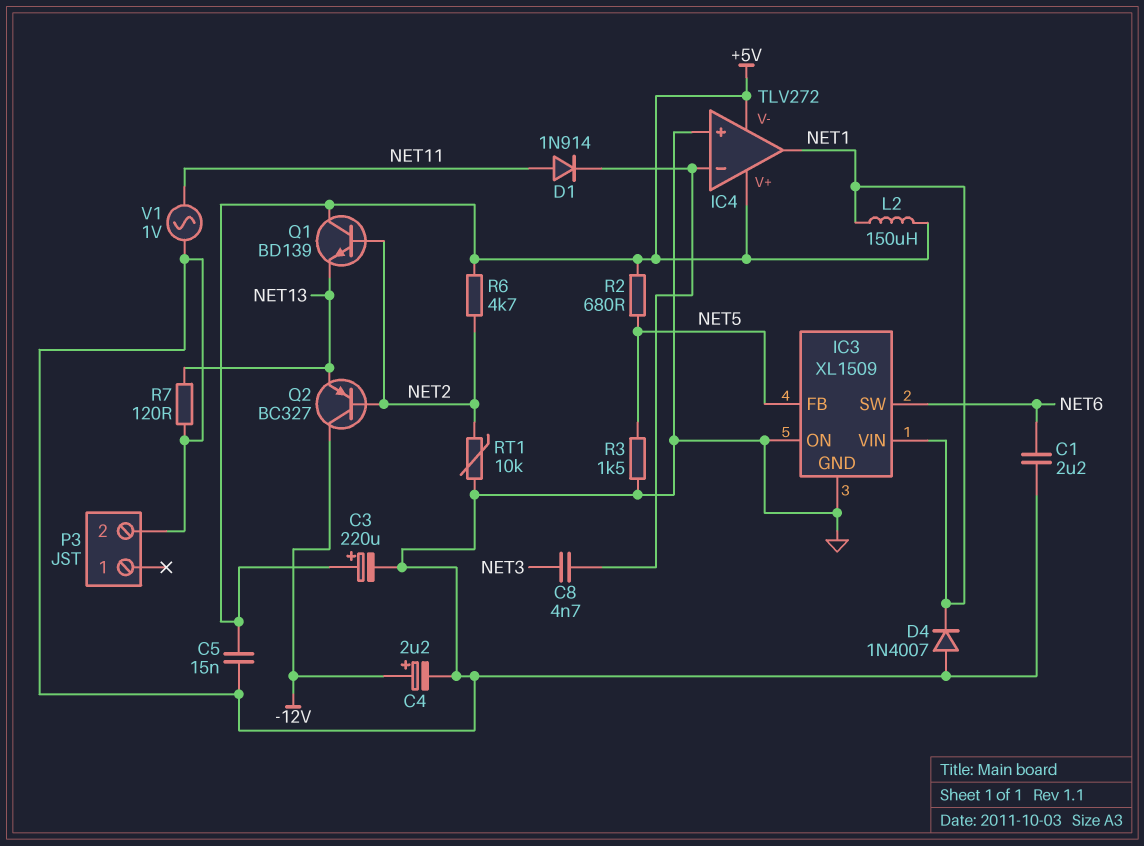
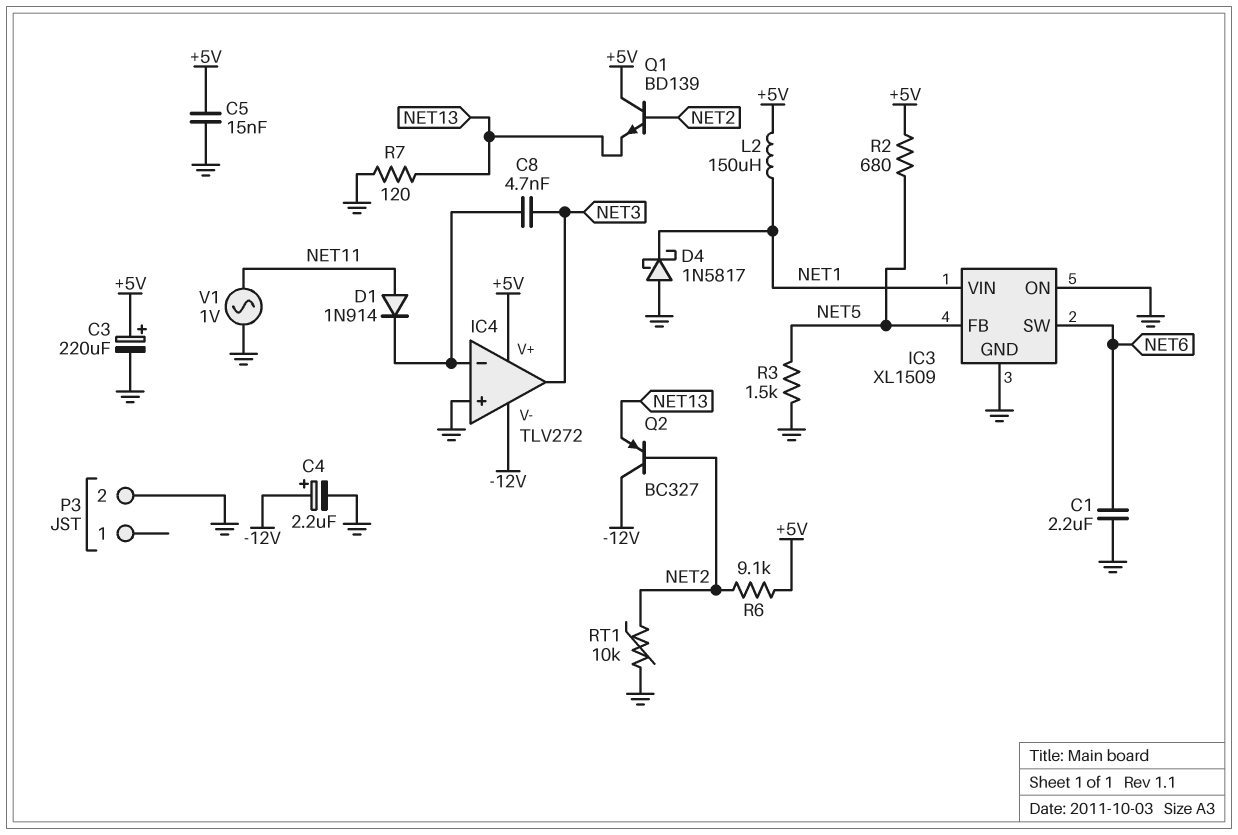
D4: diode 1N4007 (A GND, K NET1) -> schottky 1N5817 (A GND, K NET1)
IC4 pin V-: +5V -> -12V
IC4 pin out: NET1 -> NET3
R6: 4.7k (+5V, NET2) -> 9.1k (+5V, NET2)

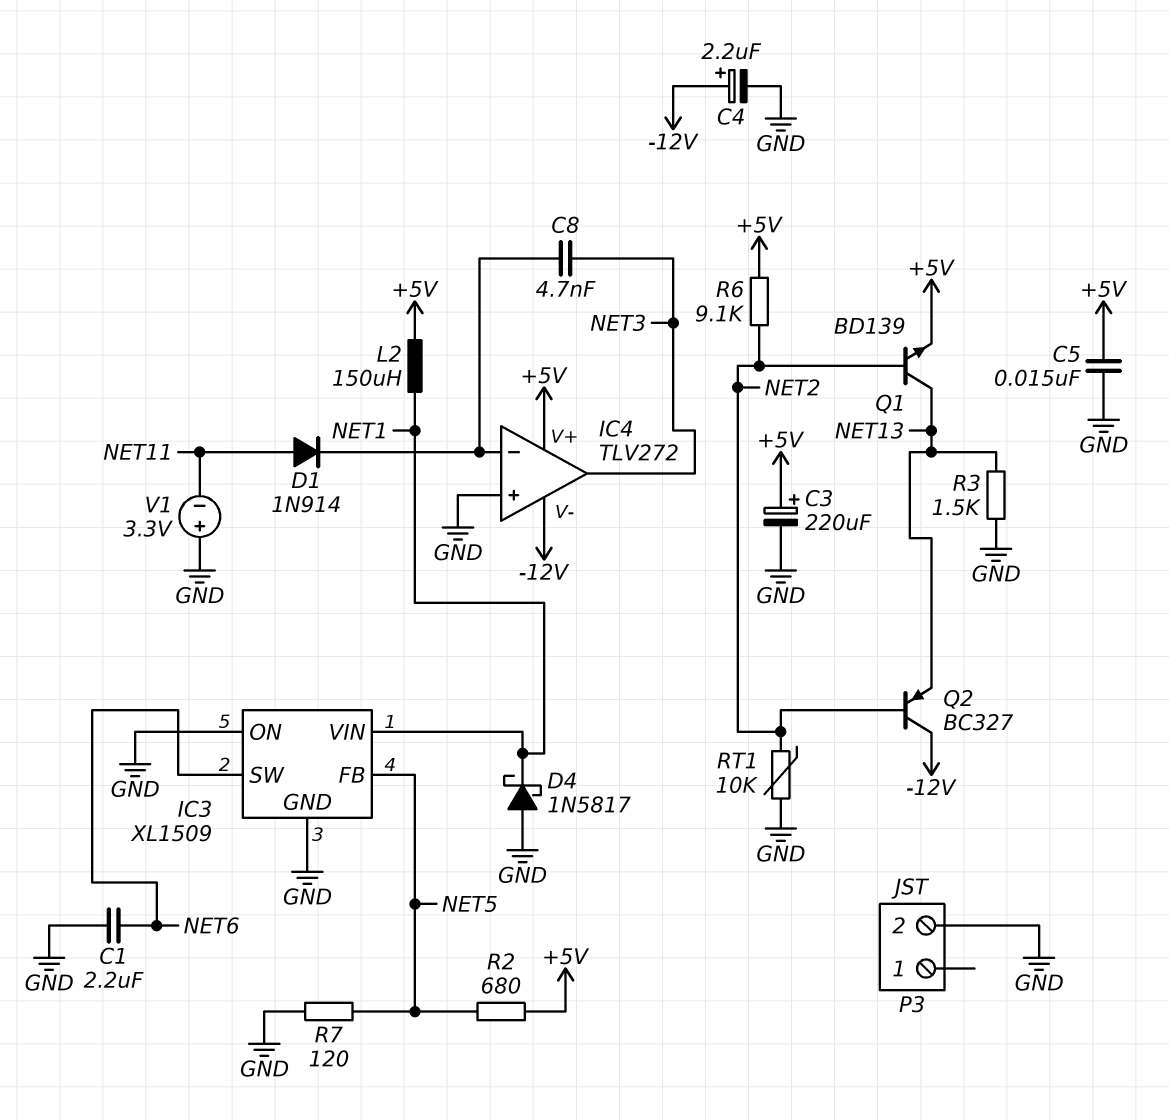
Q1: NPN BD139 (B NET2, C +5V, E NET13) -> NPN BD139 (B NET2, C NET13, E +5V)
R3: 1.5k (GND, NET5) -> 1.5k (GND, NET13)
R7: 120 (GND, NET13) -> 120 (GND, NET5)
V1: AC 1V (GND, NET11) -> 3.3V (plus GND, minus NET11)

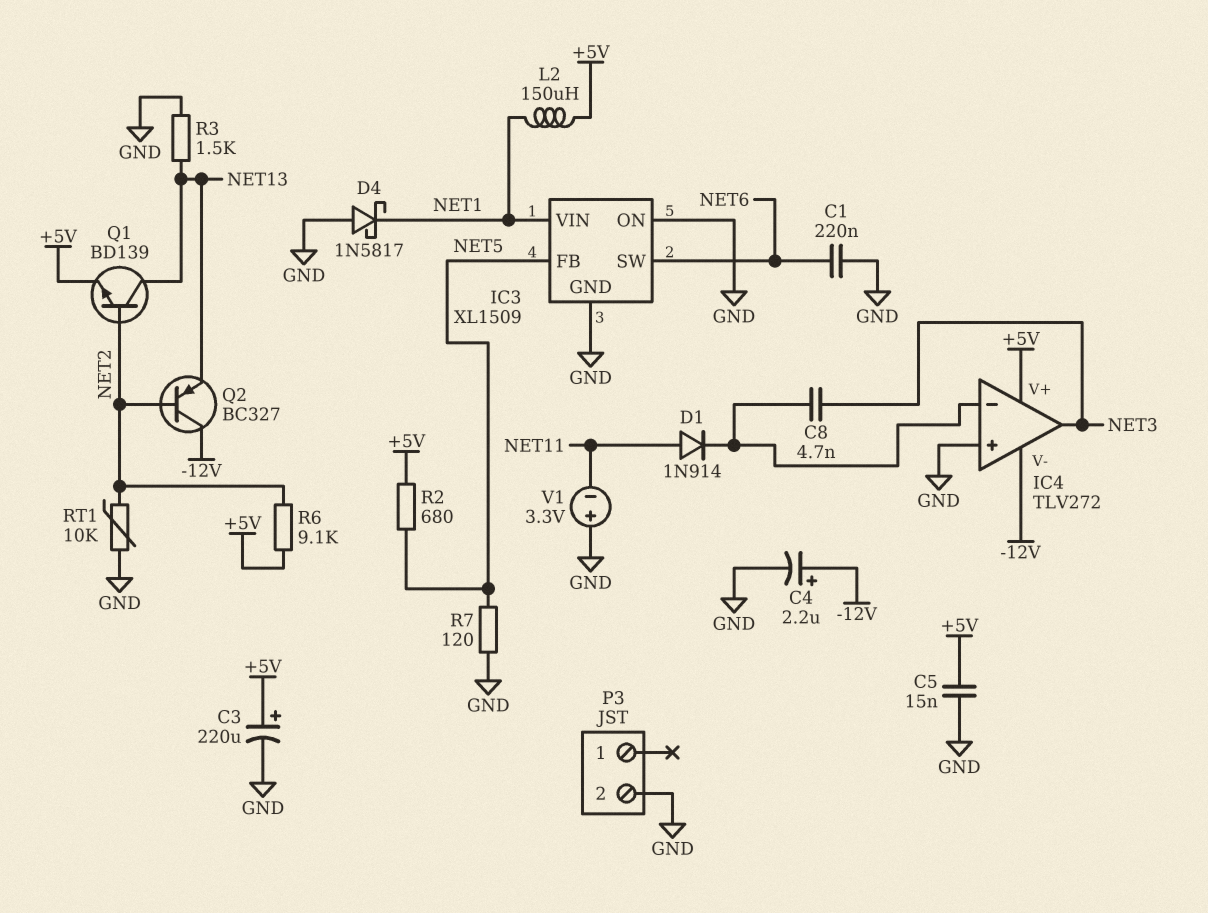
C1: 2.2uF (GND, NET6) -> 220nF (GND, NET6)

